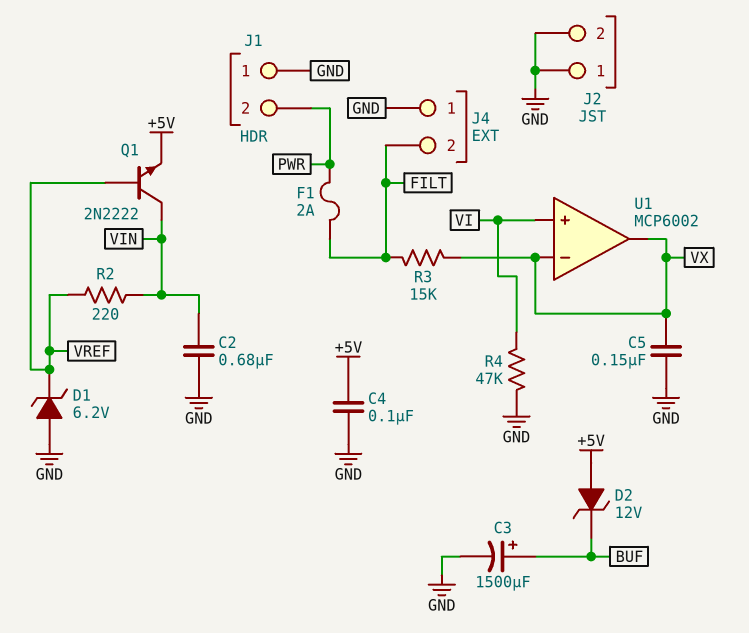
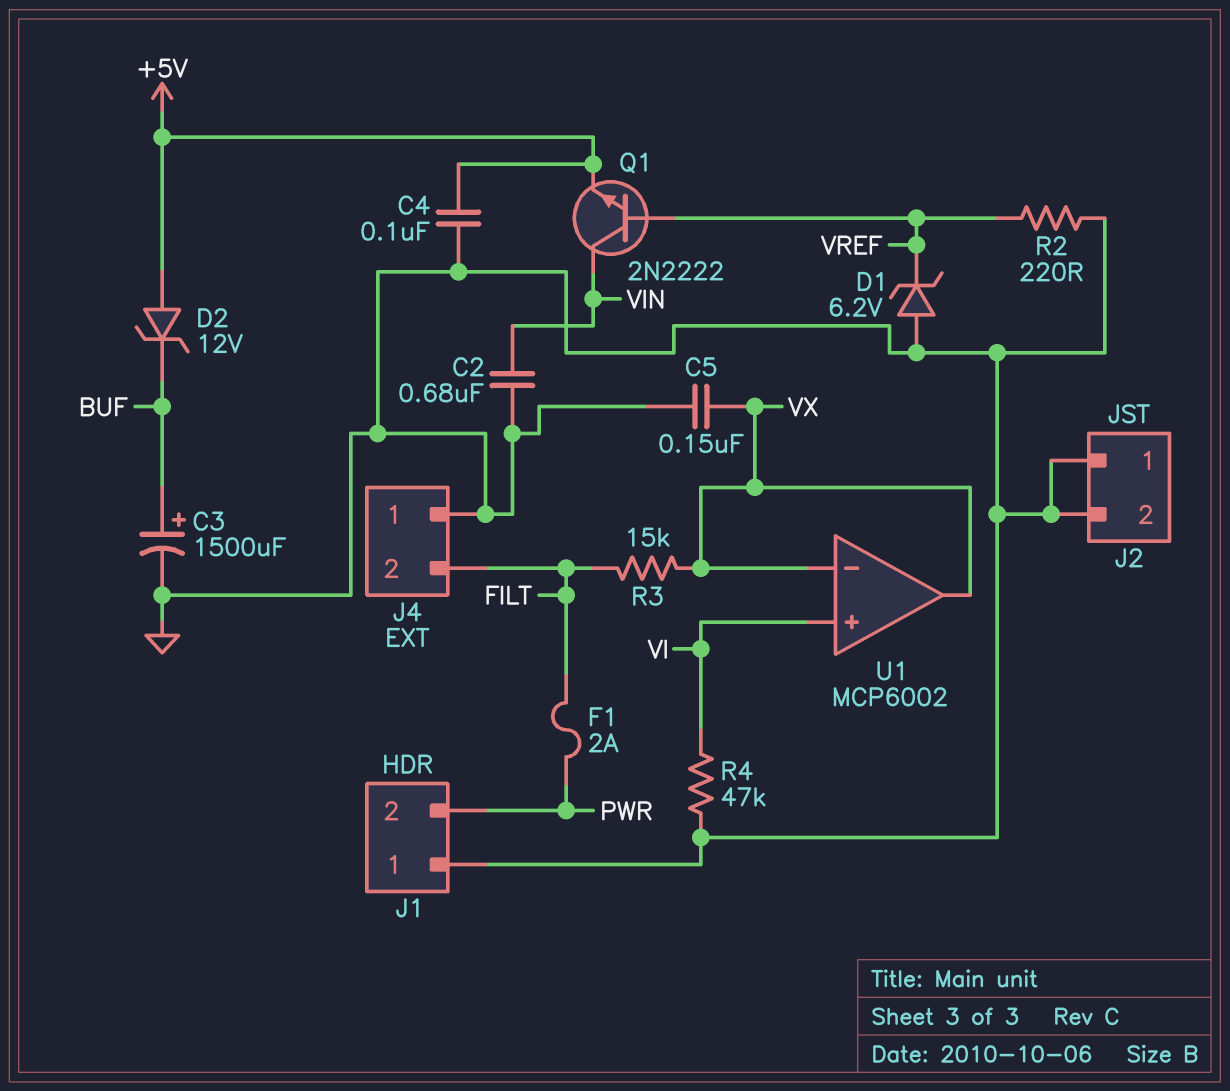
R2: 220 (VIN, VREF) -> 220 (GND, VREF)

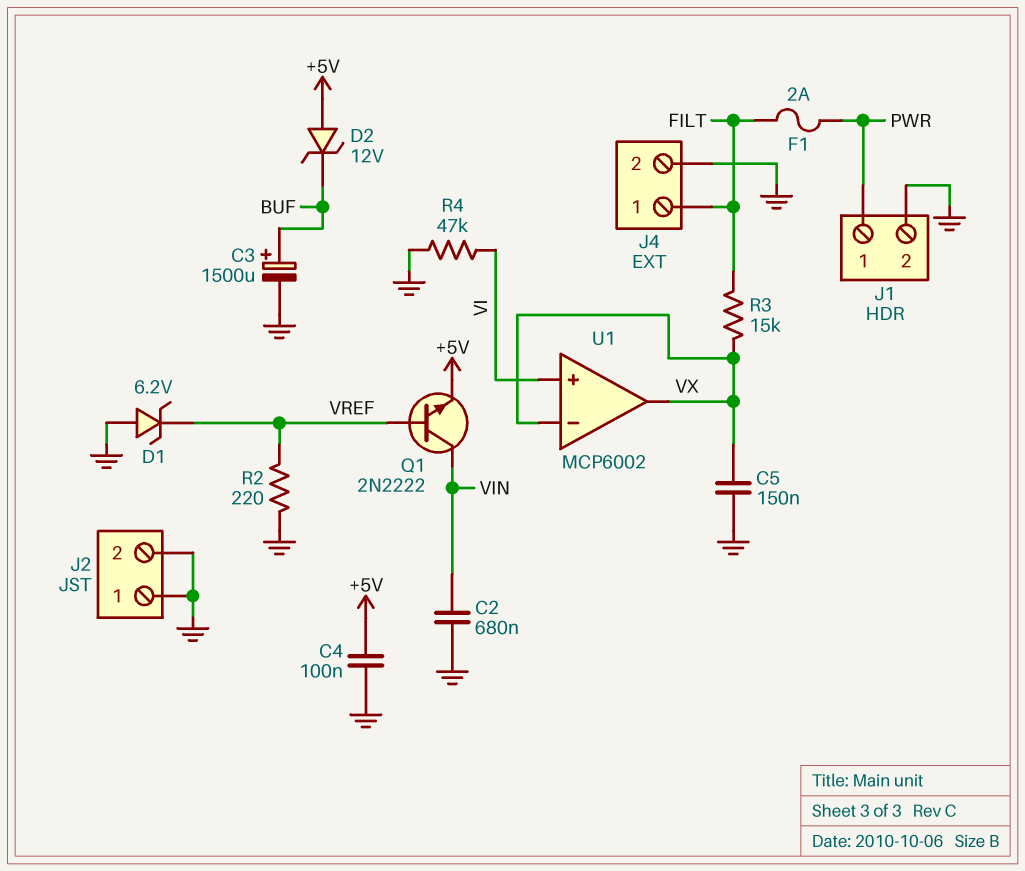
J1 pin 1: GND -> PWR
J1 pin 2: PWR -> GND
J4 pin 1: GND -> FILT
J4 pin 2: FILT -> GND

